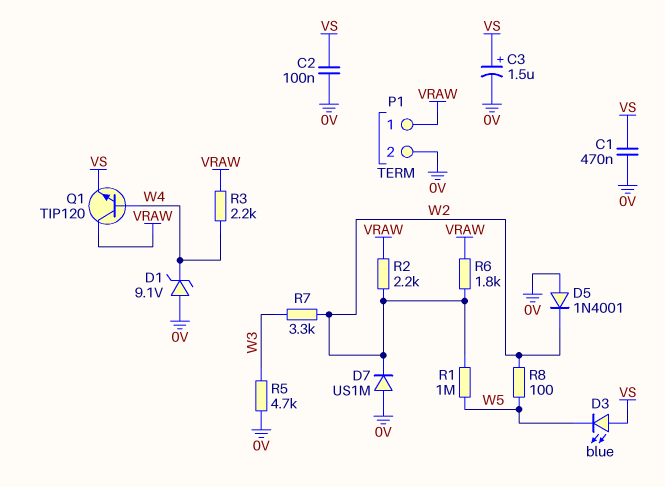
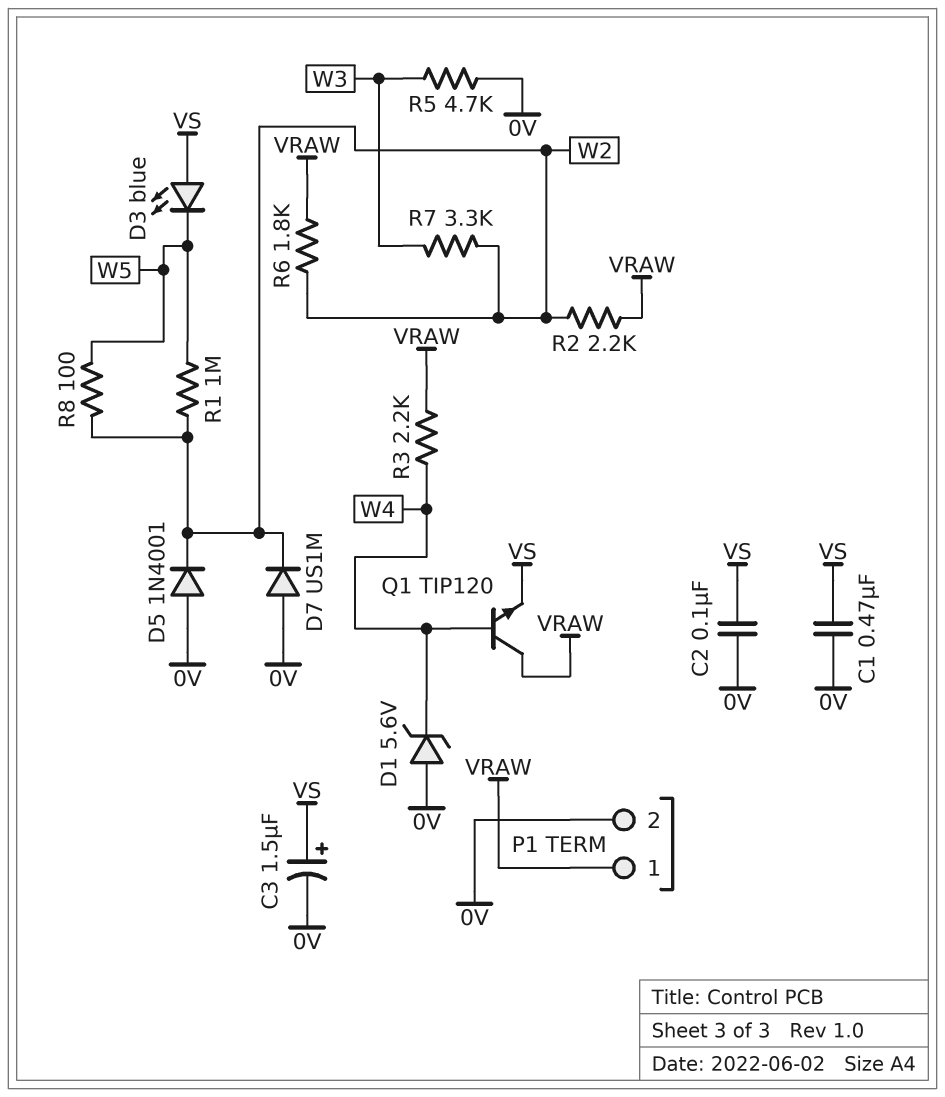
D1: zener 9.1V (A 0V, K W4) -> zener 5.6V (A 0V, K W4)

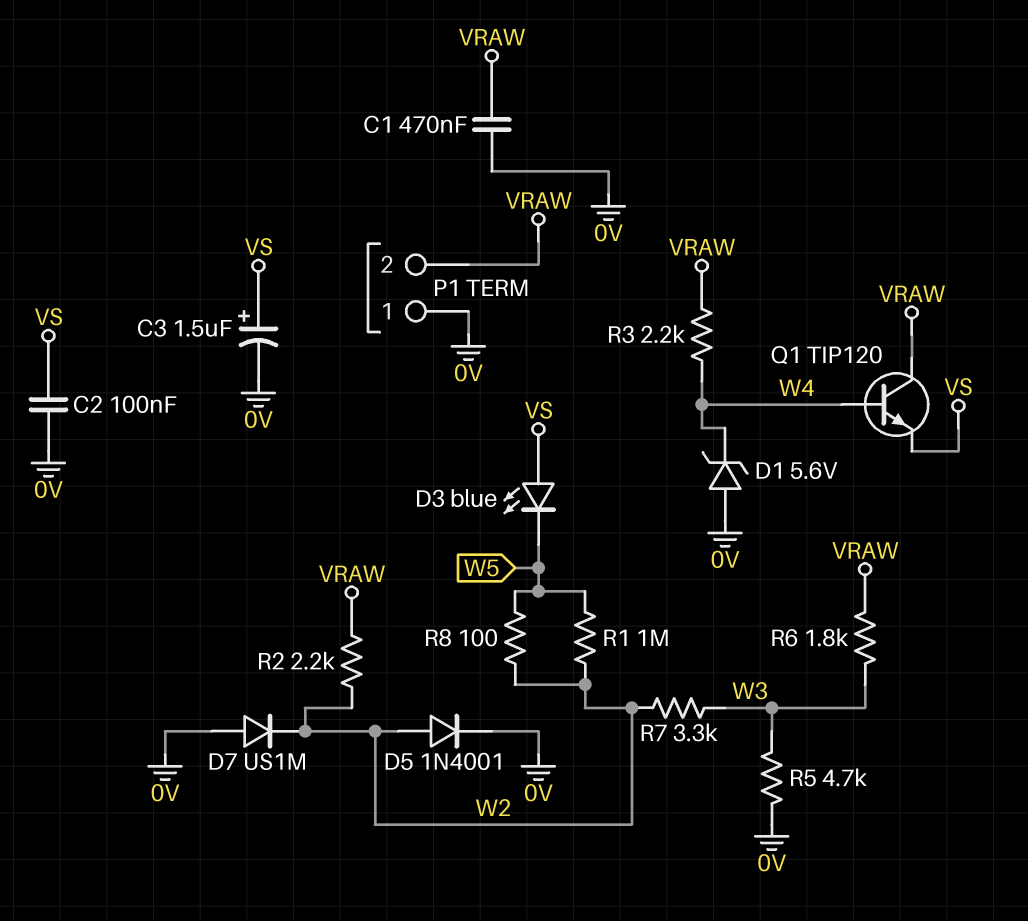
C1: 470nF (0V, VS) -> 470nF (0V, VRAW)
D5: diode 1N4001 (A 0V, K W2) -> diode 1N4001 (A W2, K 0V)
P1 pin 1: VRAW -> 0V
P1 pin 2: 0V -> VRAW
R6: 1.8k (VRAW, W2) -> 1.8k (VRAW, W3)

